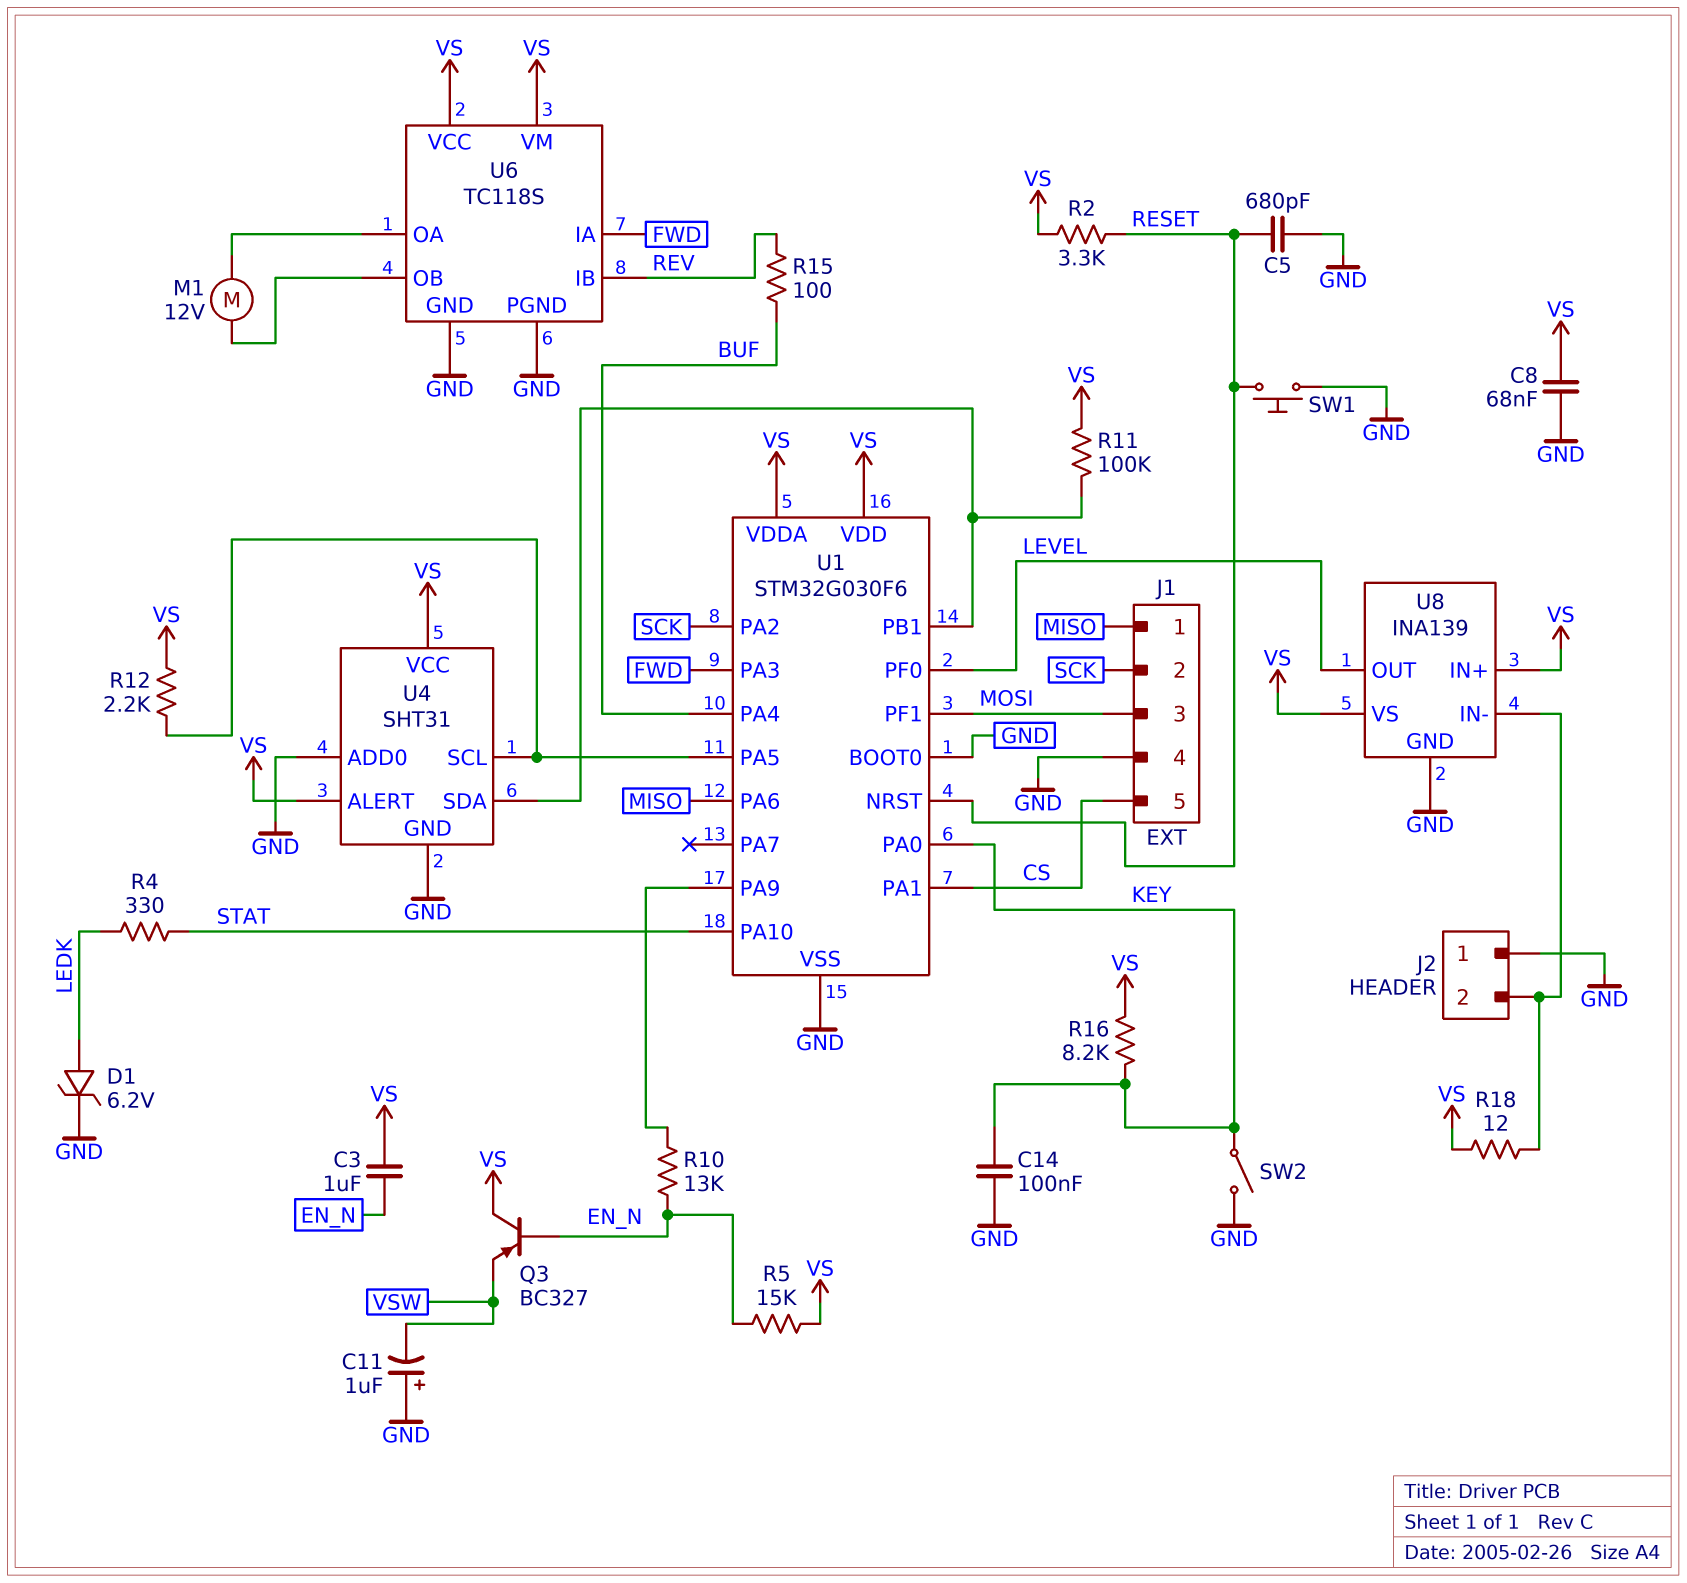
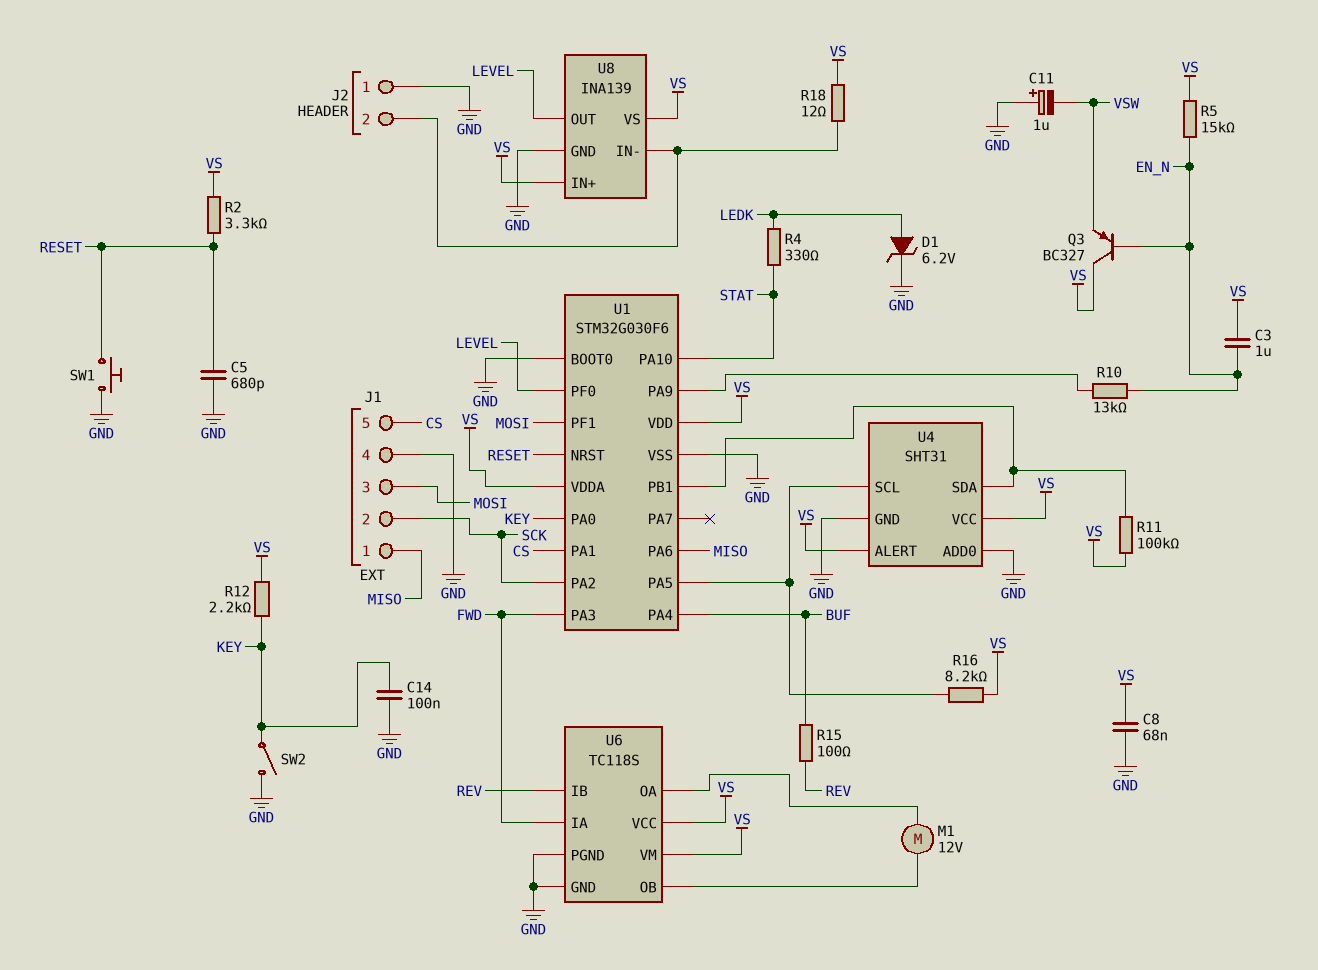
R12: 2.2k (U1/PA5, VS) -> 2.2k (KEY, VS)
R16: 8.2k (KEY, VS) -> 8.2k (U1/PA5, VS)

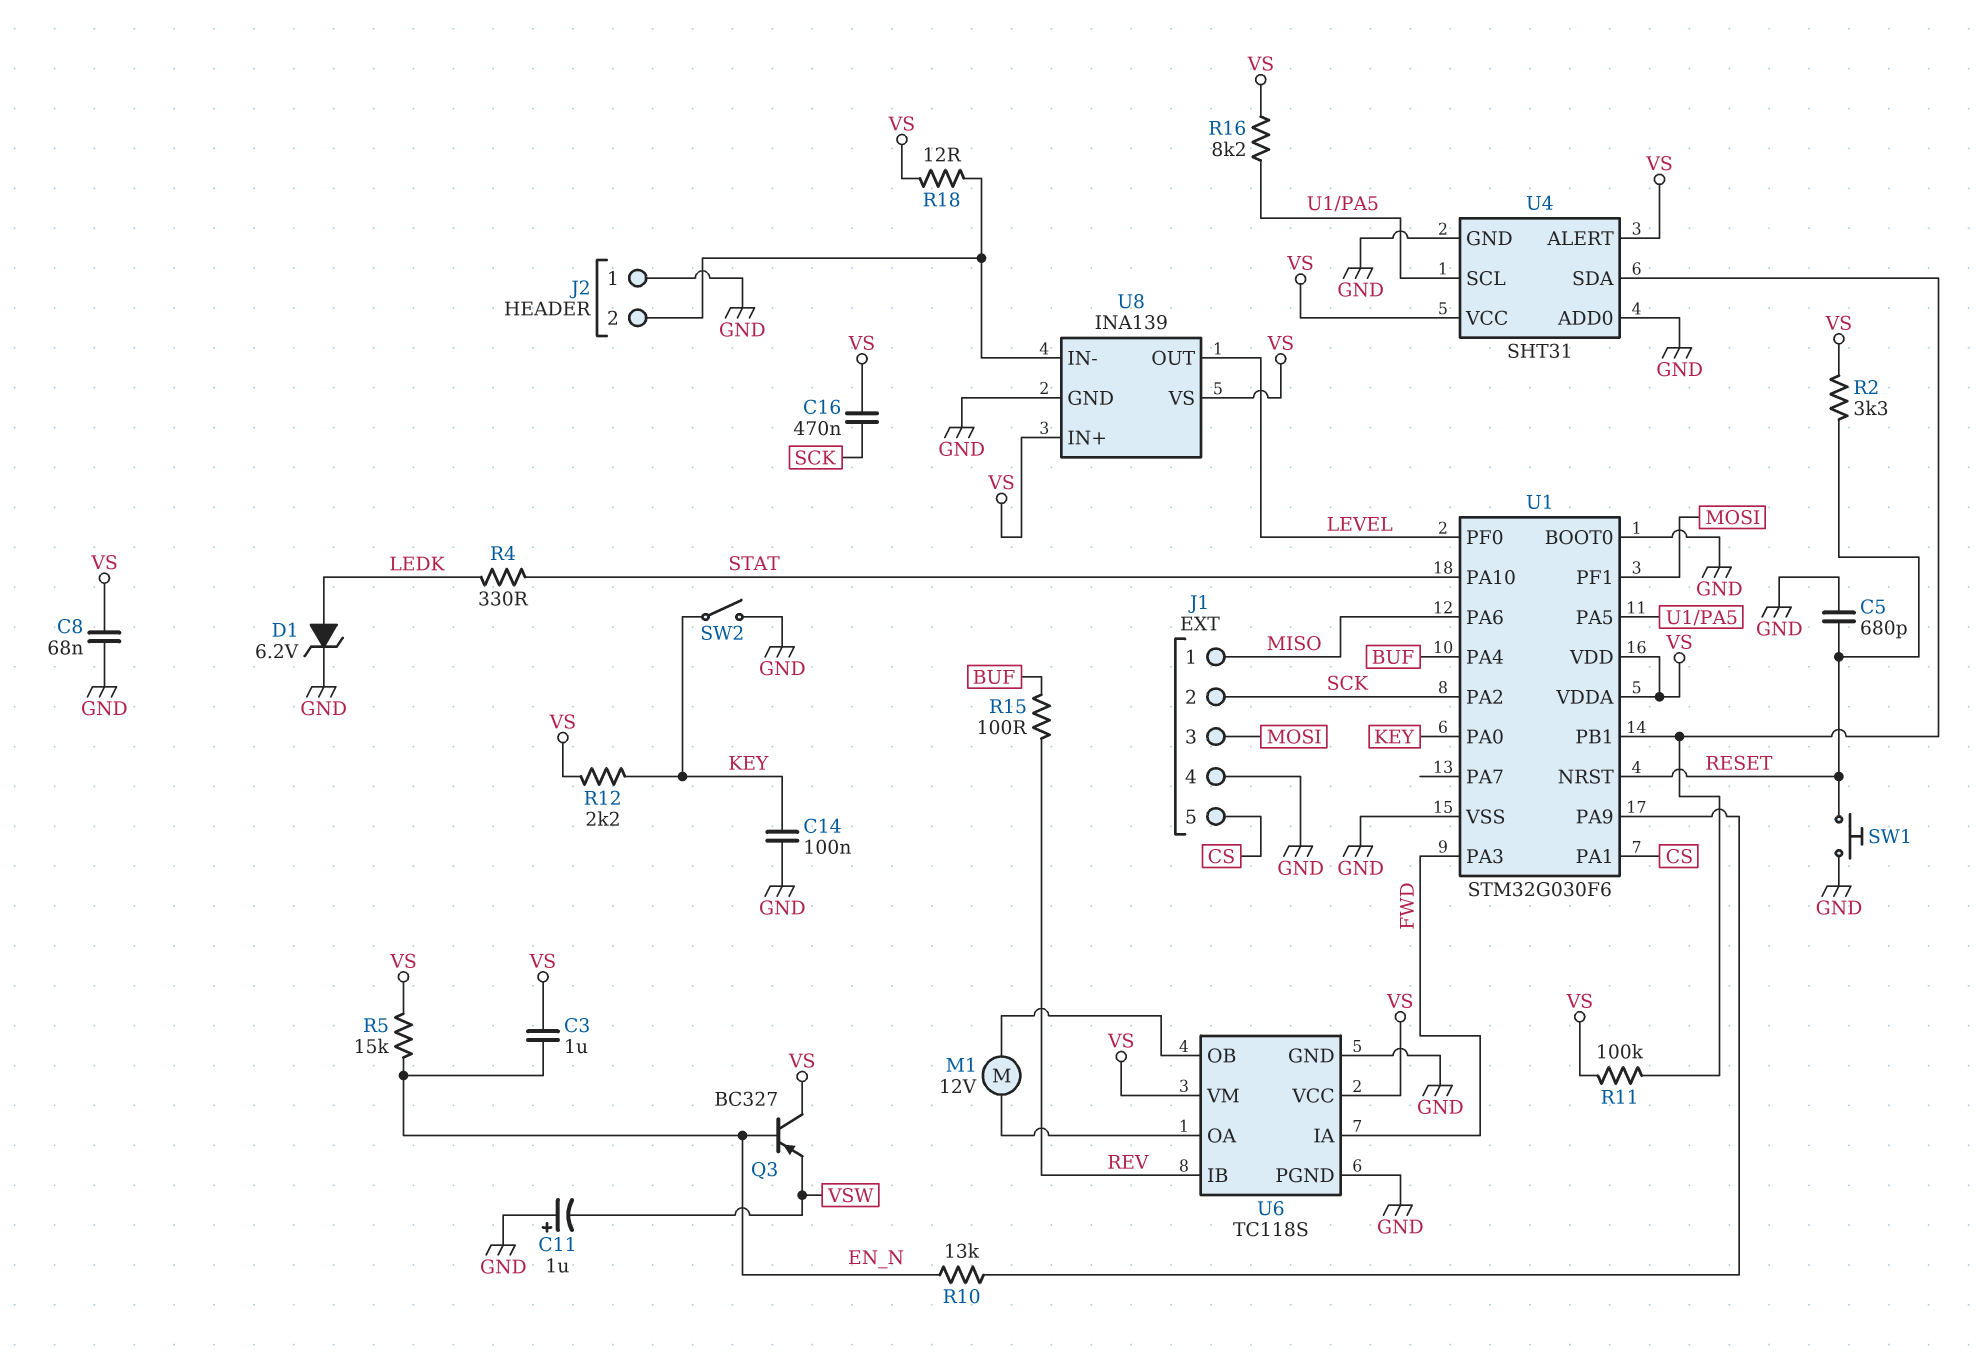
C16: none -> 470nF (SCK, VS)

